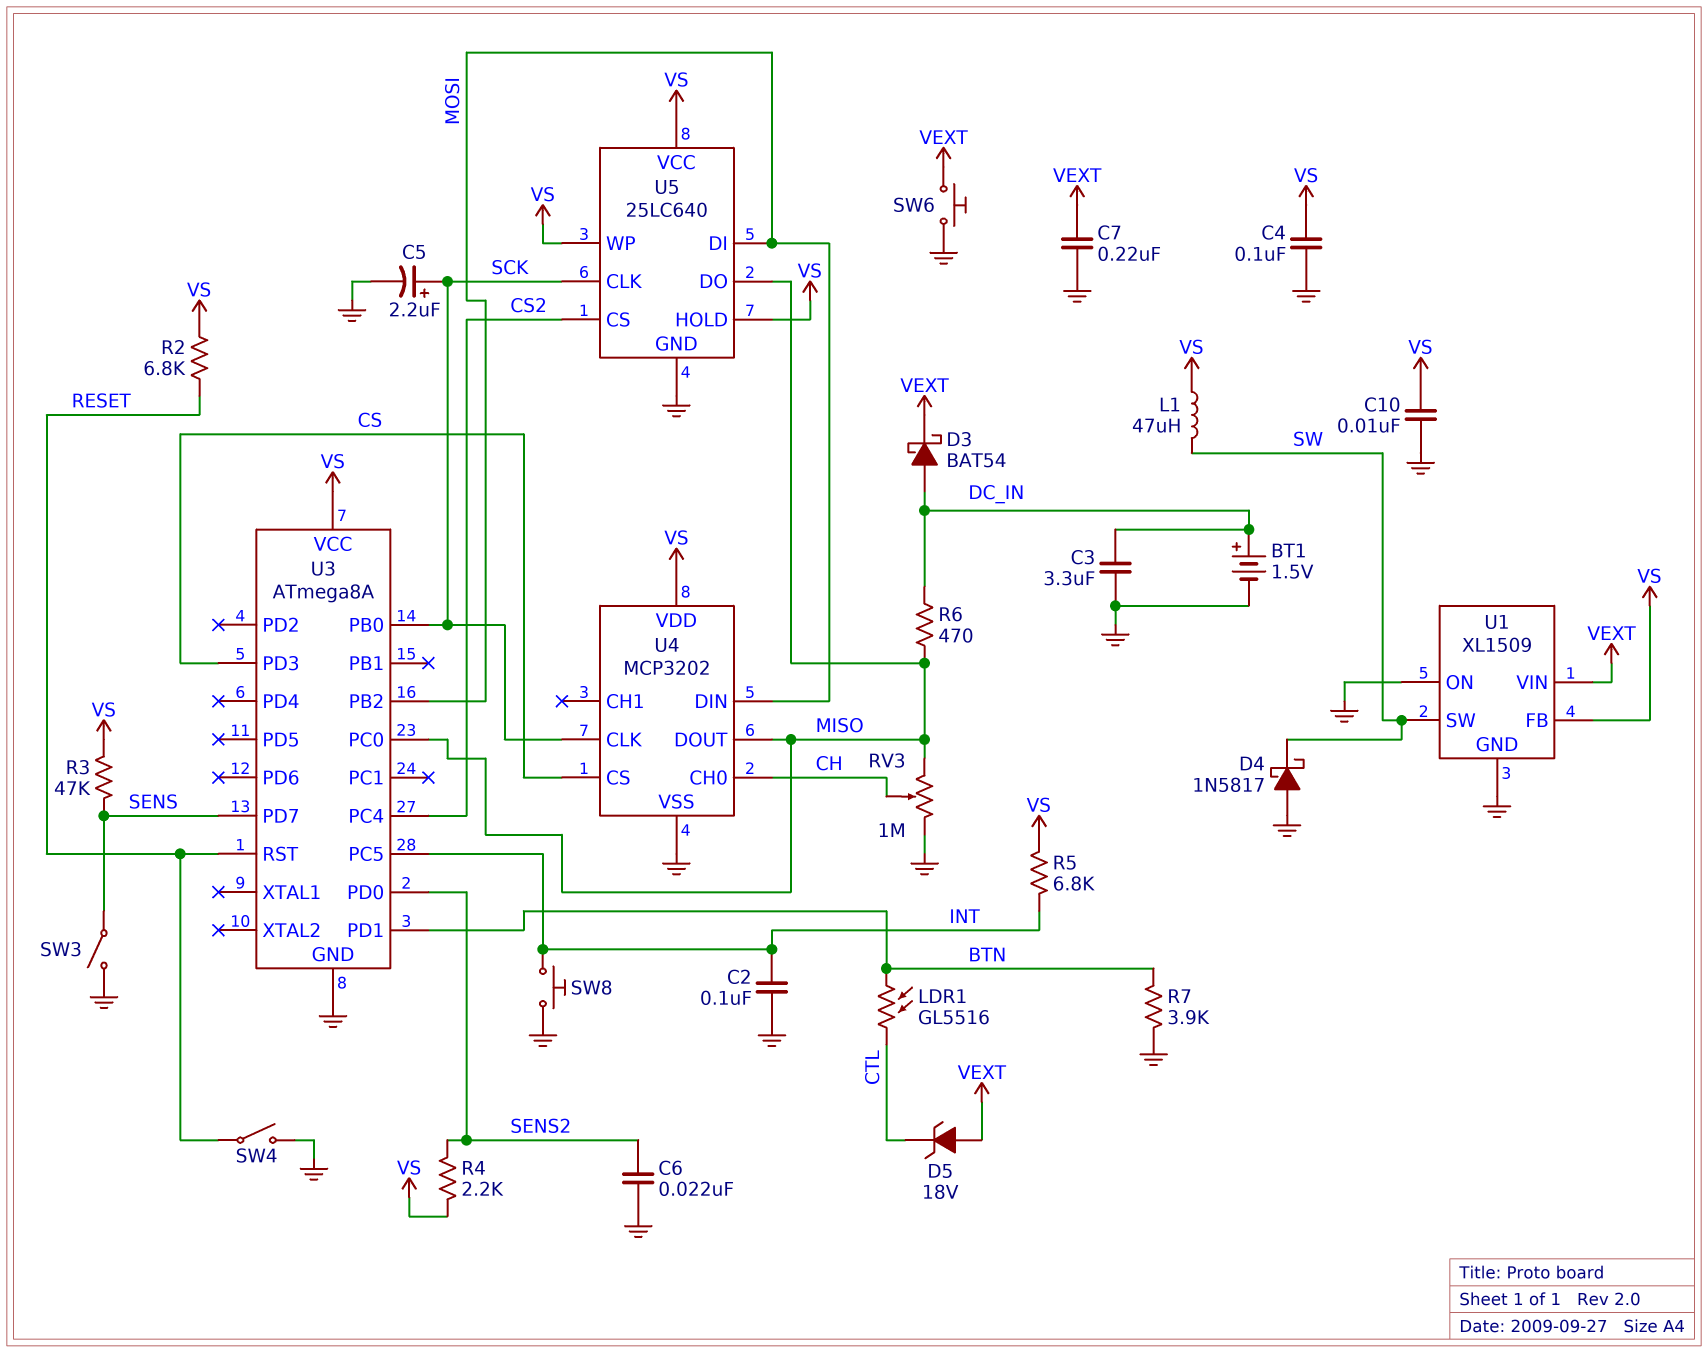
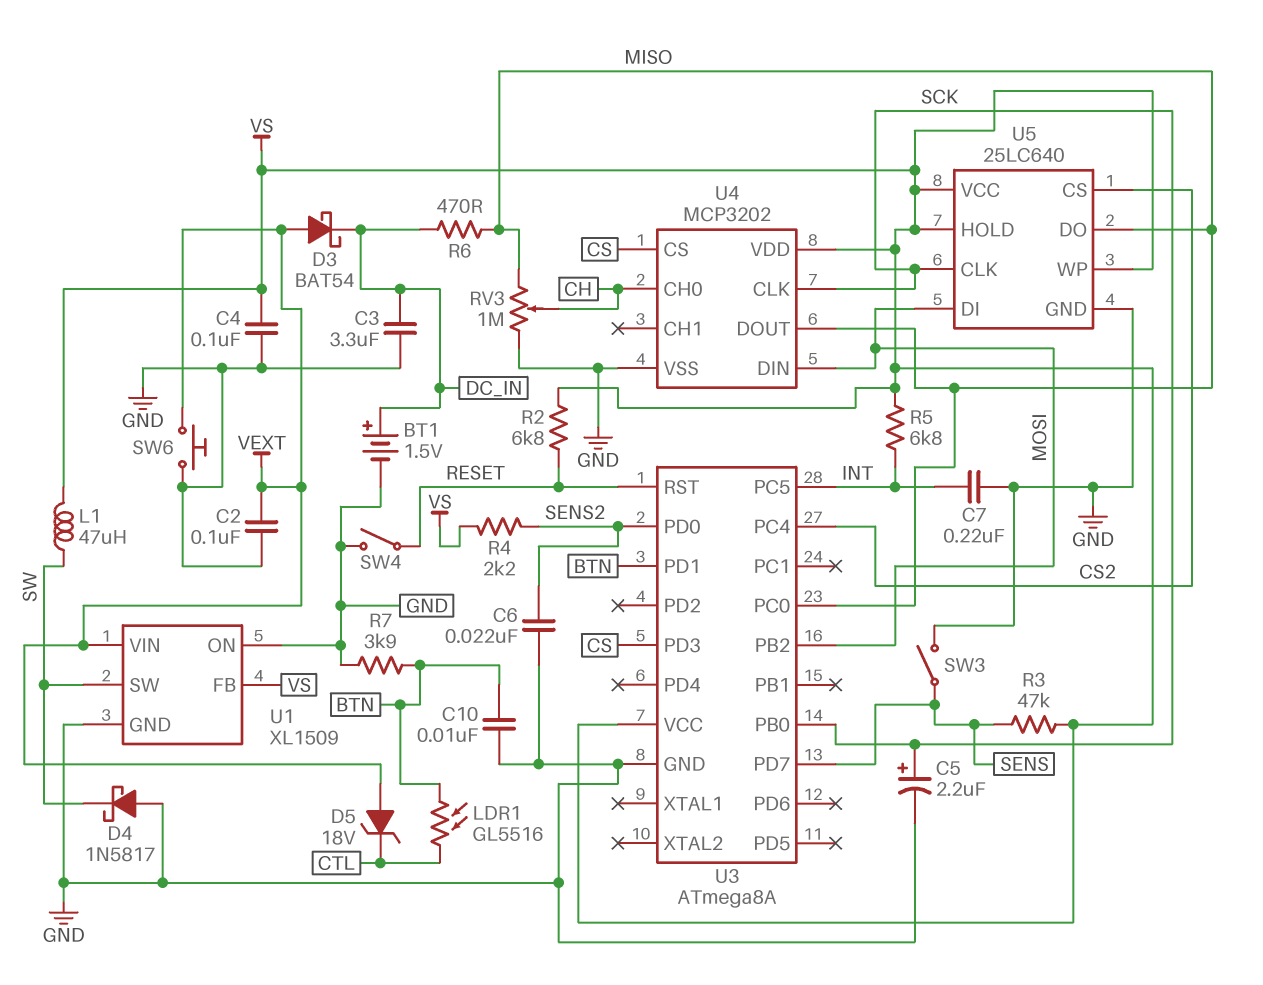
C2: 100nF (GND, INT) -> 100nF (GND, VEXT)
C7: 220nF (GND, VEXT) -> 220nF (GND, INT)
C10: 10nF (GND, VS) -> 10nF (BTN, GND)
D3: schottky BAT54 (A DC_IN, K VEXT) -> schottky BAT54 (A VEXT, K DC_IN)
SW8: button (GND, INT) -> none

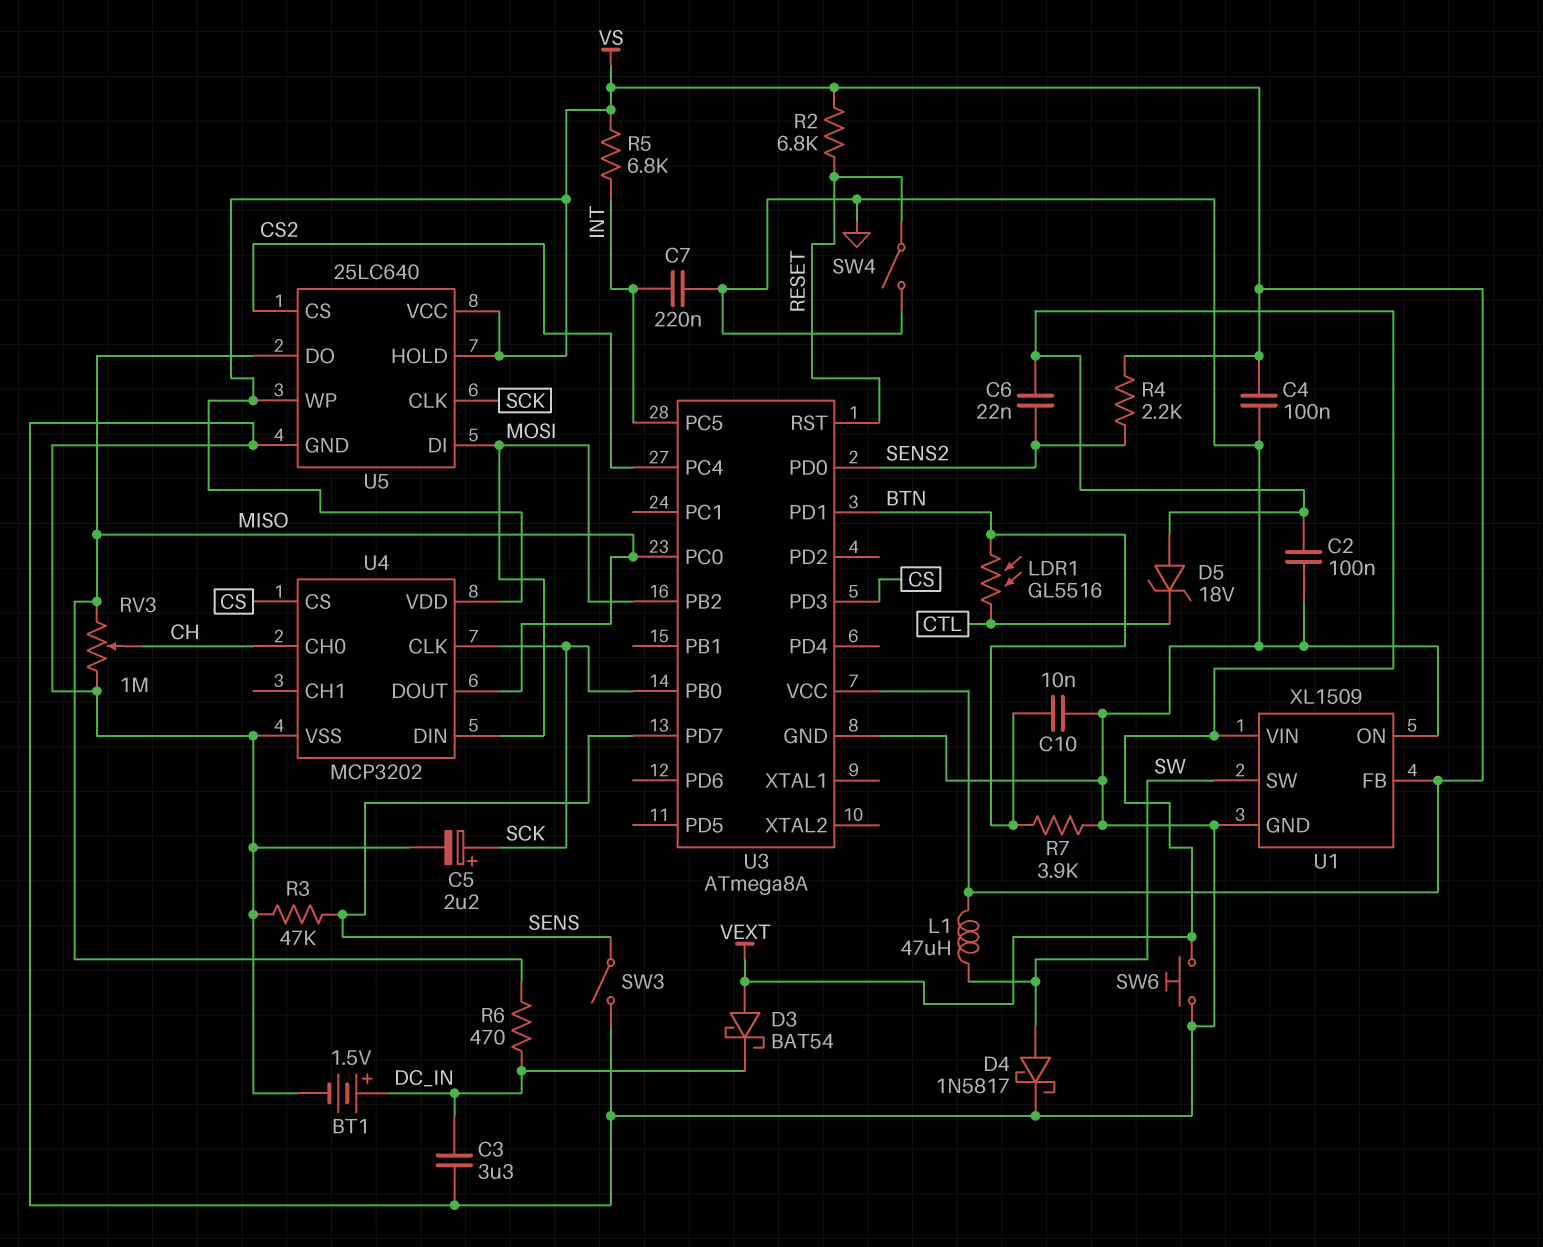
C6: 22nF (GND, SENS2) -> 22nF (SENS2, VEXT)
D4: schottky 1N5817 (A GND, K SW) -> schottky 1N5817 (A SW, K GND)
R3: 47k (SENS, VS) -> 47k (GND, SENS)

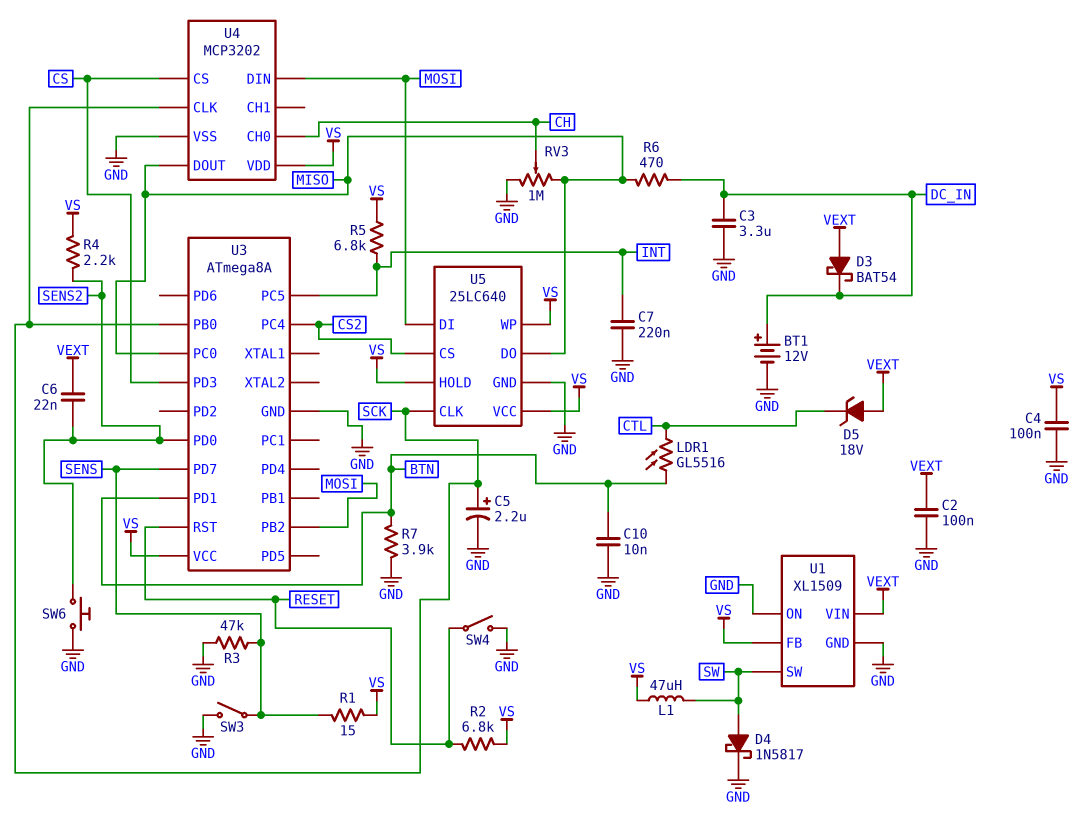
BT1: 1.5V (plus DC_IN, minus GND) -> 12V (plus DC_IN, minus GND)
R1: none -> 15 (SENS, VS)
SW6: button (GND, VEXT) -> button (GND, SENS2)

